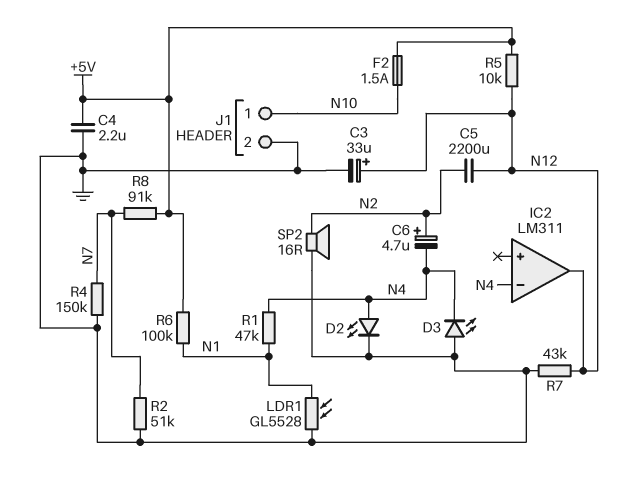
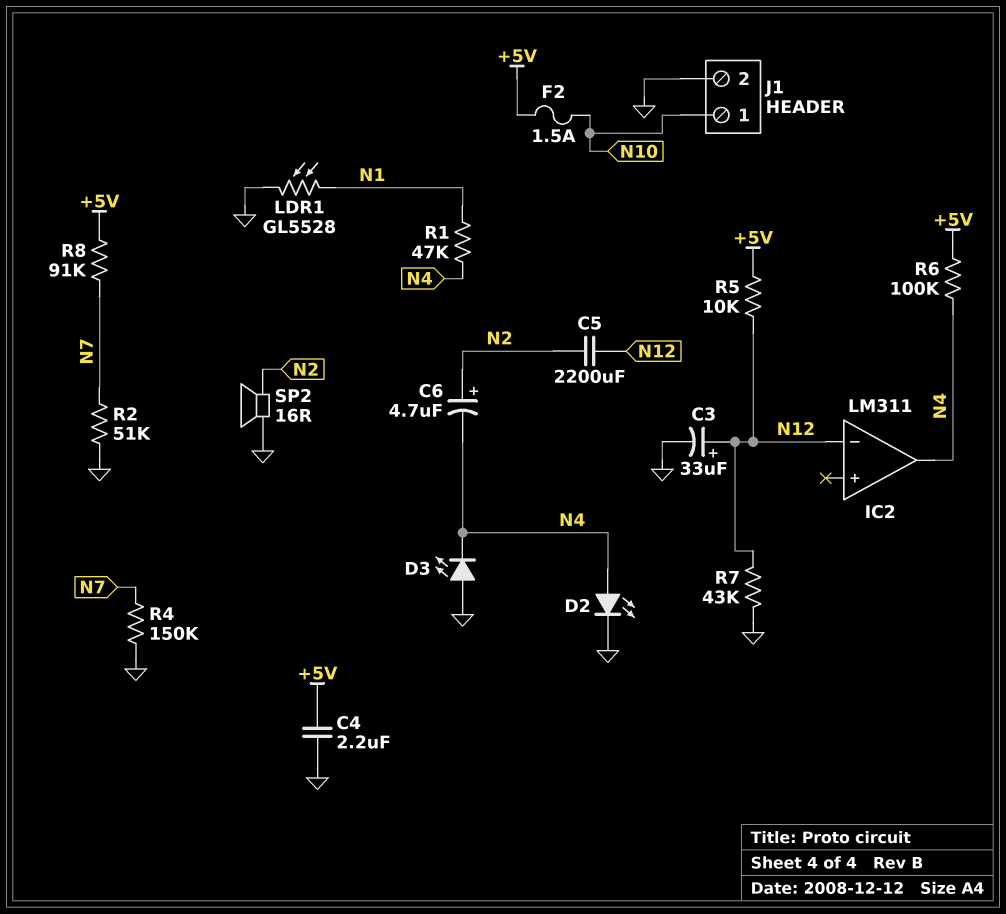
IC2 pin in-: N4 -> N12
IC2 pin out: N12 -> N4
R6: 100k (+5V, N1) -> 100k (+5V, N4)

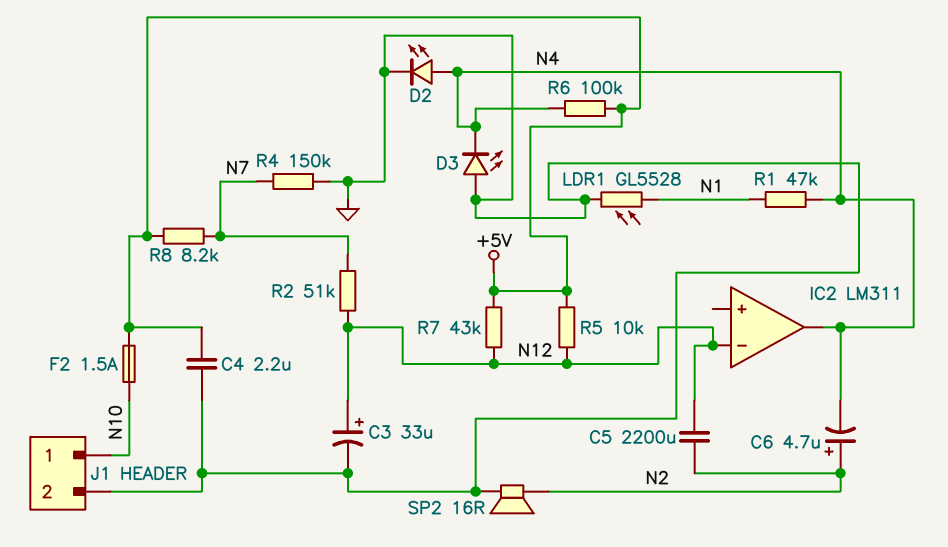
R2: 51k (GND, N7) -> 51k (N7, N12)
R7: 43k (GND, N12) -> 43k (+5V, N12)
R8: 91k (+5V, N7) -> 8.2k (+5V, N7)

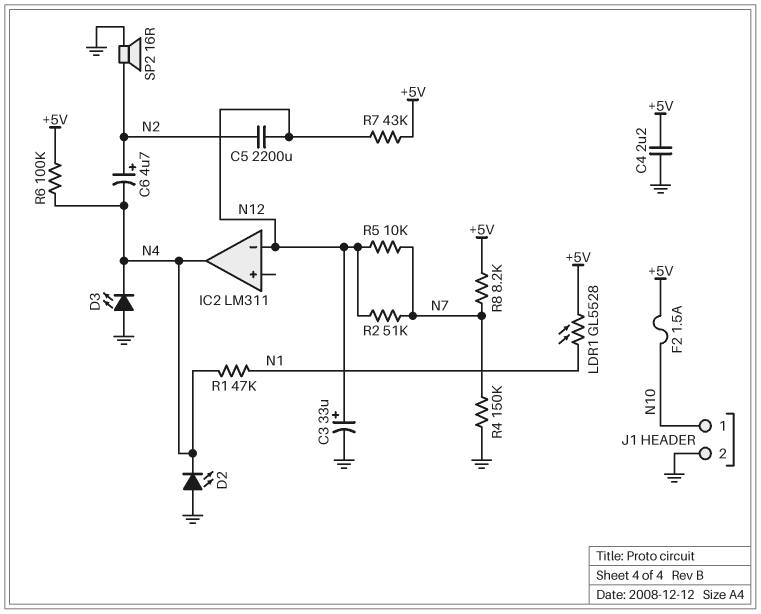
D2: LED (A N4, K GND) -> LED (A GND, K N4)
LDR1: GL5528 (GND, N1) -> GL5528 (+5V, N1)
R5: 10k (+5V, N12) -> 10k (N7, N12)

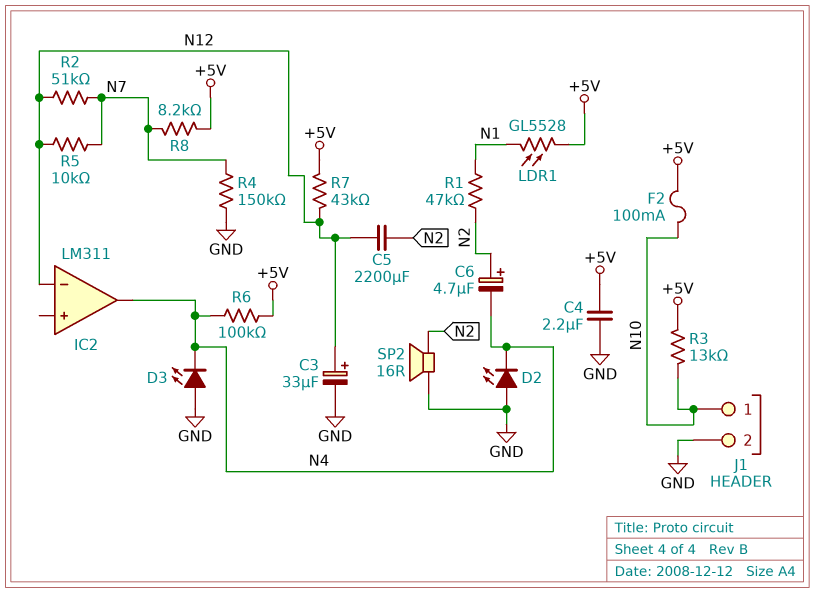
F2: 1.5A (+5V, N10) -> 100mA (+5V, N10)
R1: 47k (N1, N4) -> 47k (N1, N2)
R3: none -> 13k (+5V, N10)

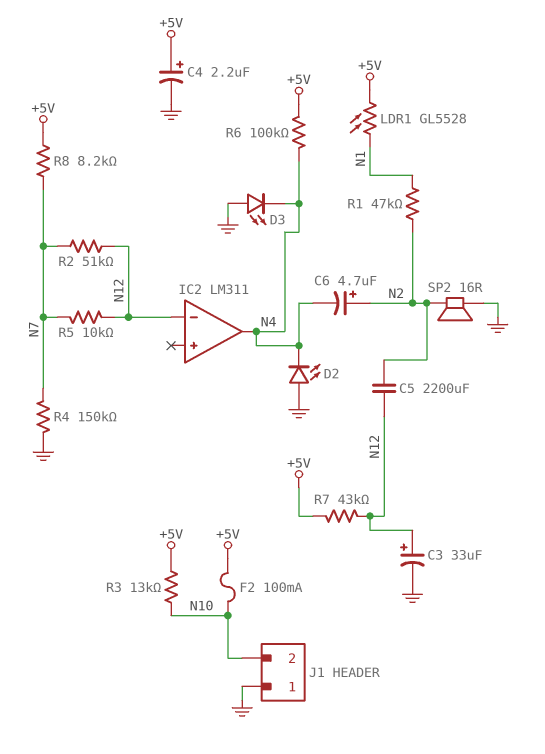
C4: 2.2uF (+5V, GND) -> 2.2uF (plus +5V, minus GND)
J1 pin 1: N10 -> GND
J1 pin 2: GND -> N10

